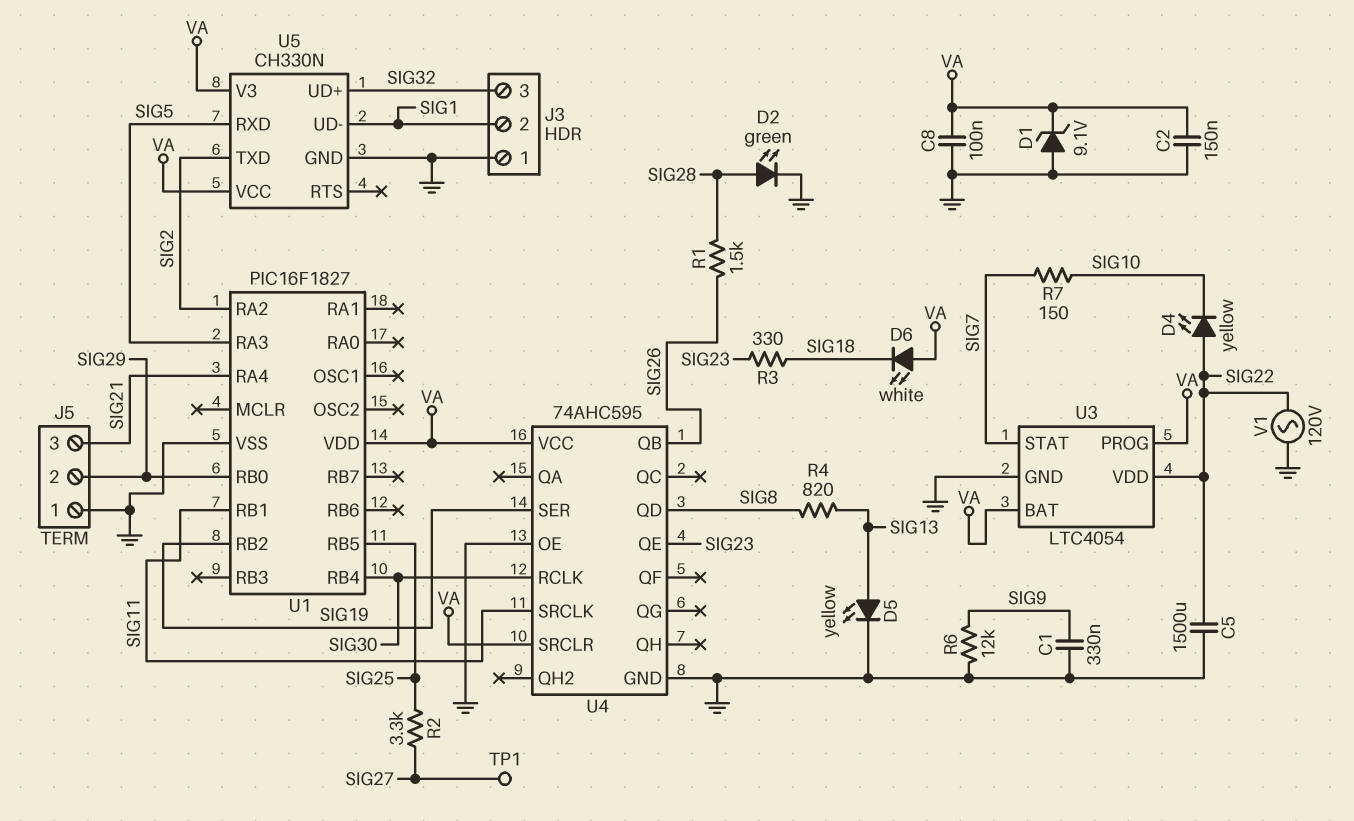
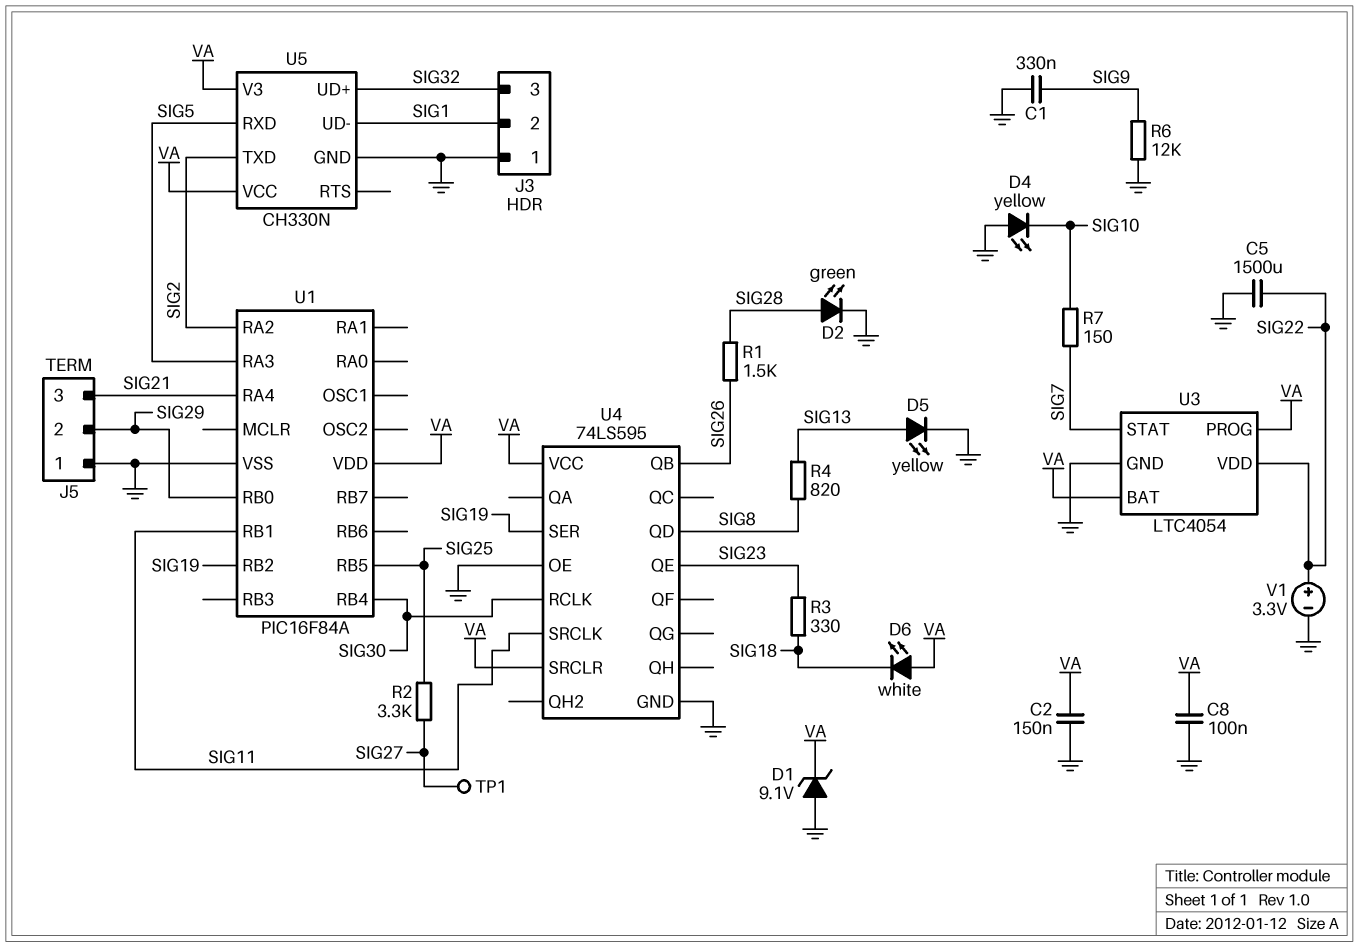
D4: LED yellow (A SIG22, K SIG10) -> LED yellow (A GND, K SIG10)
U1: PIC16F1827 -> PIC16F84A
U4: 74AHC595 -> 74LS595
V1: AC 120V (GND, SIG22) -> 3.3V (plus SIG22, minus GND)

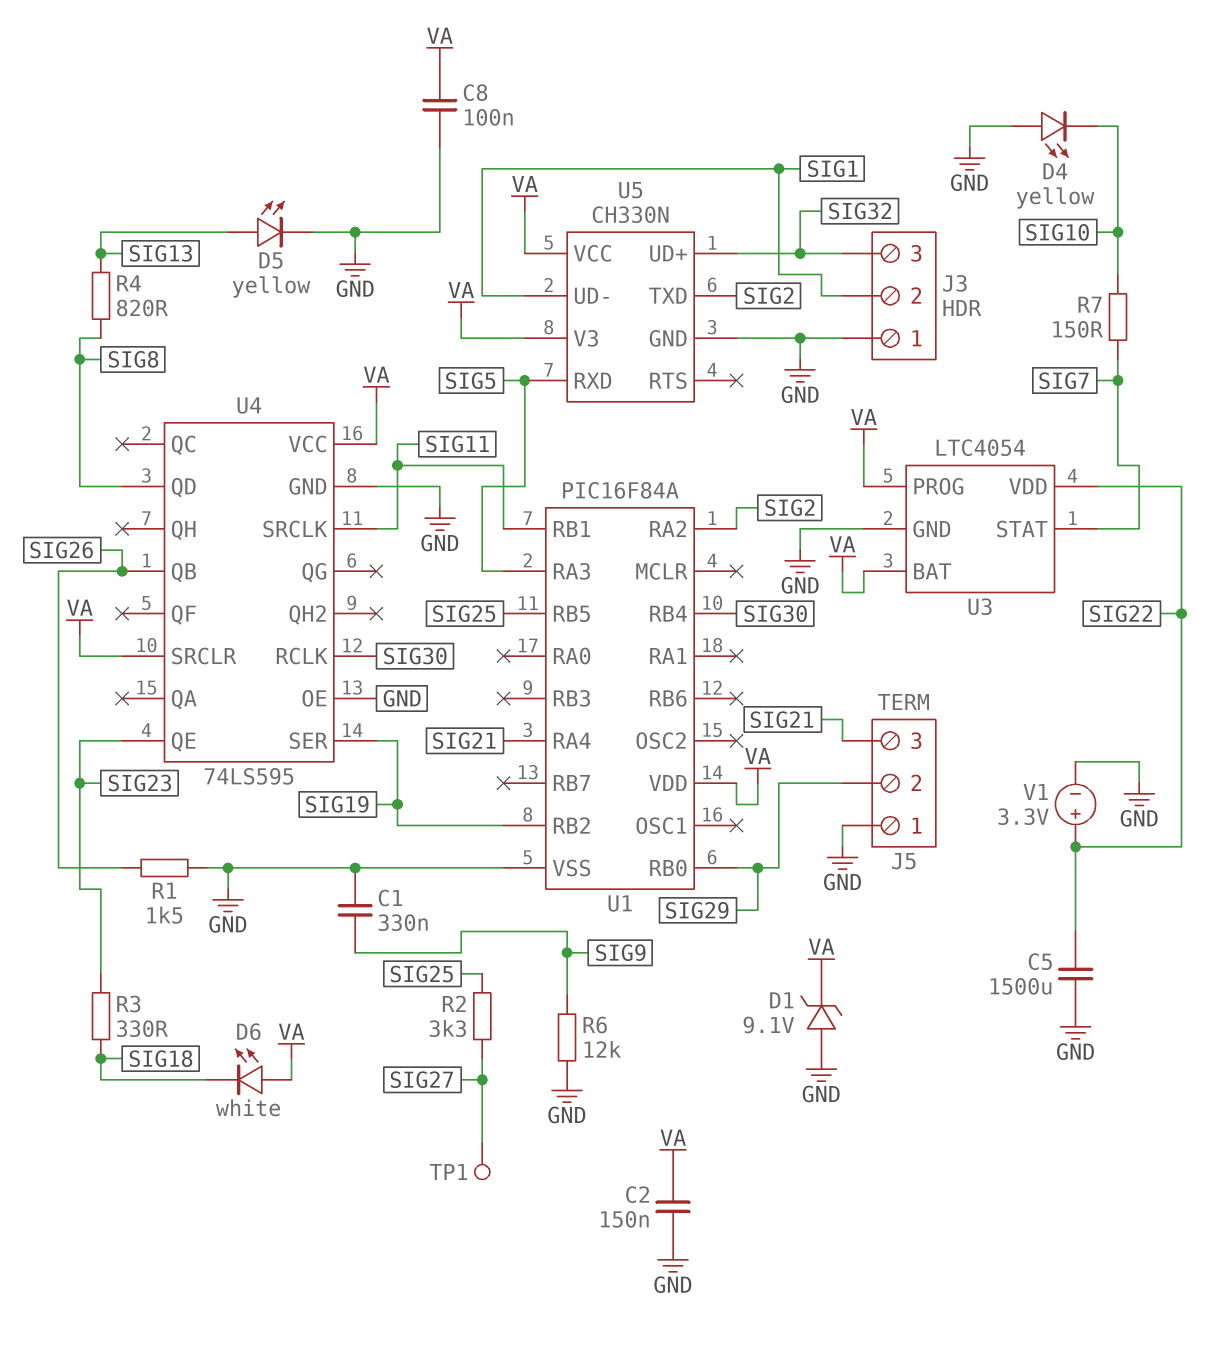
D2: LED green (A SIG28, K GND) -> none
R1: 1.5k (SIG26, SIG28) -> 1.5k (GND, SIG26)

